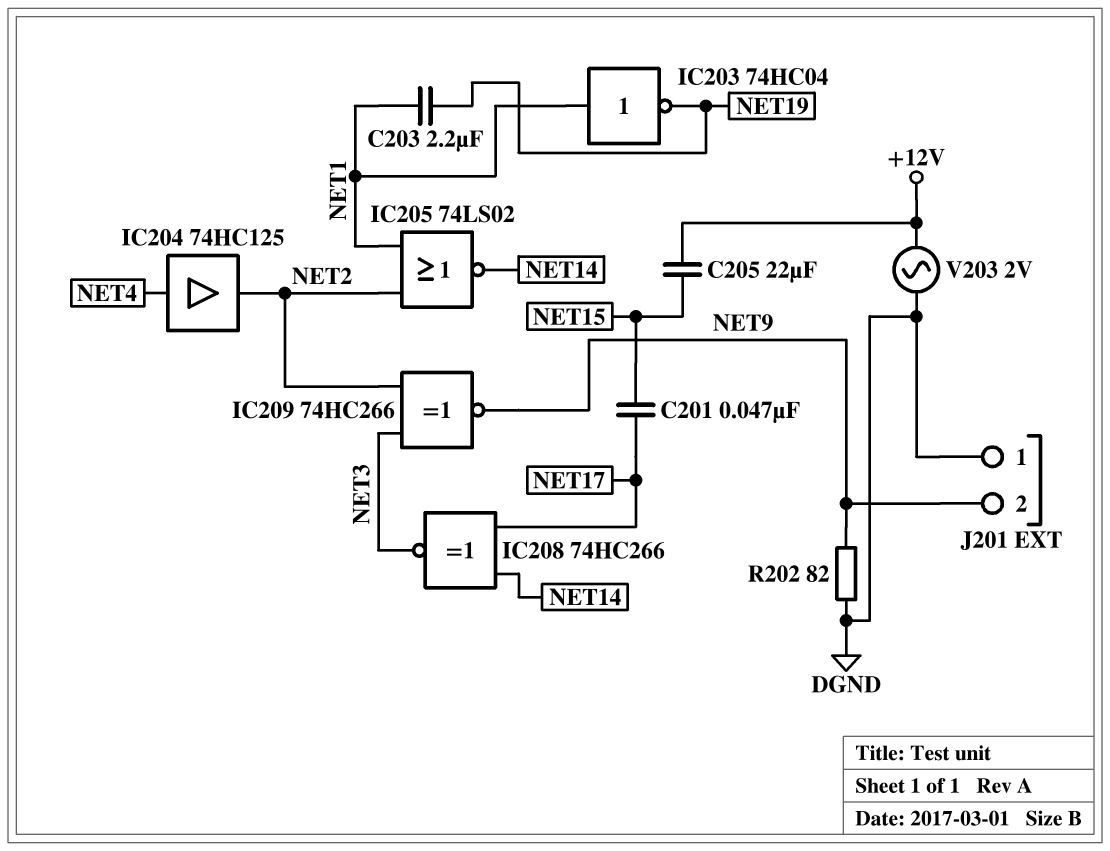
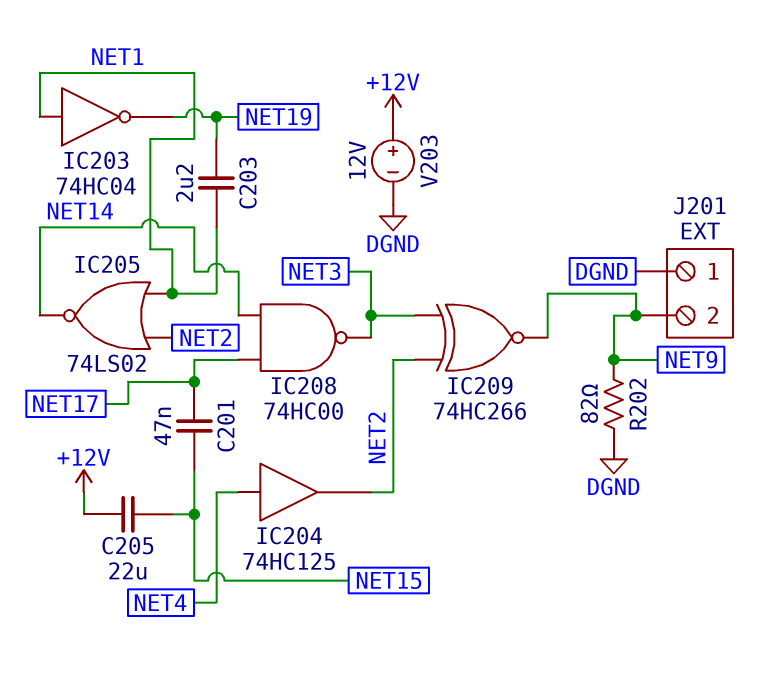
IC208: XNOR 74HC266 (in NET14, in NET17, out NET3) -> NAND 74HC00 (in NET14, in NET17, out NET3)
V203: AC 2V (+12V, DGND) -> 12V (plus +12V, minus DGND)

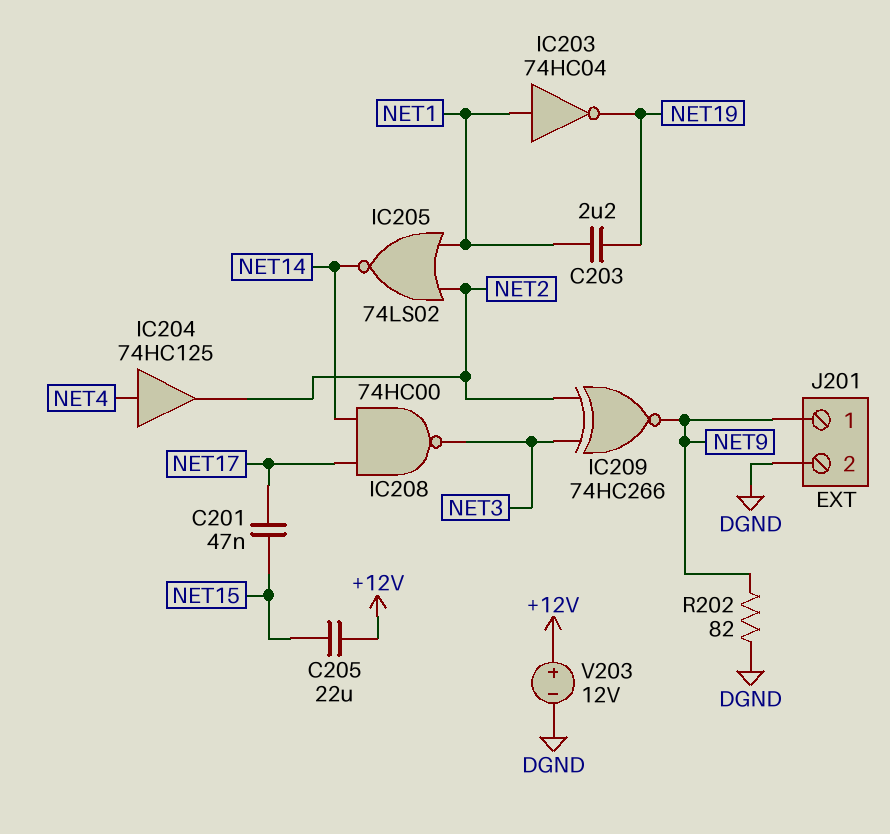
J201 pin 1: DGND -> NET9
J201 pin 2: NET9 -> DGND

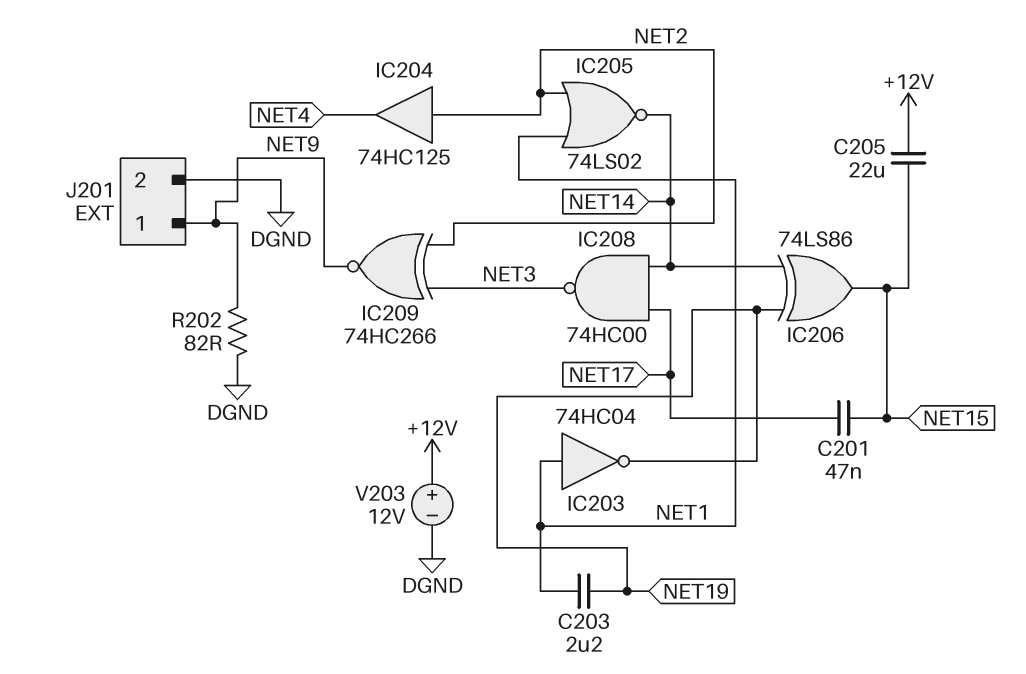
IC204: buffer 74HC125 (in NET4, out NET2) -> buffer 74HC125 (in NET2, out NET4)
IC206: none -> XOR 74LS86 (in NET14, in NET19, out NET15)

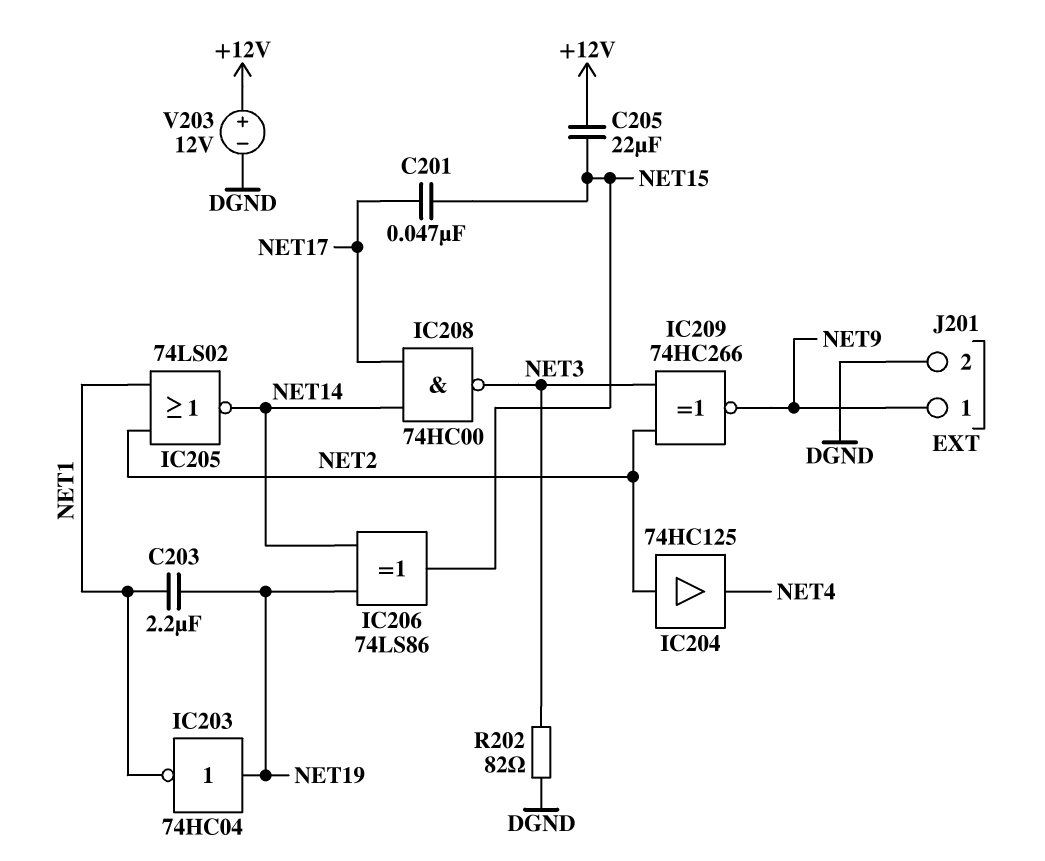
IC203: NOT 74HC04 (in NET1, out NET19) -> NOT 74HC04 (in NET19, out NET1)
R202: 82 (DGND, NET9) -> 82 (DGND, NET3)

